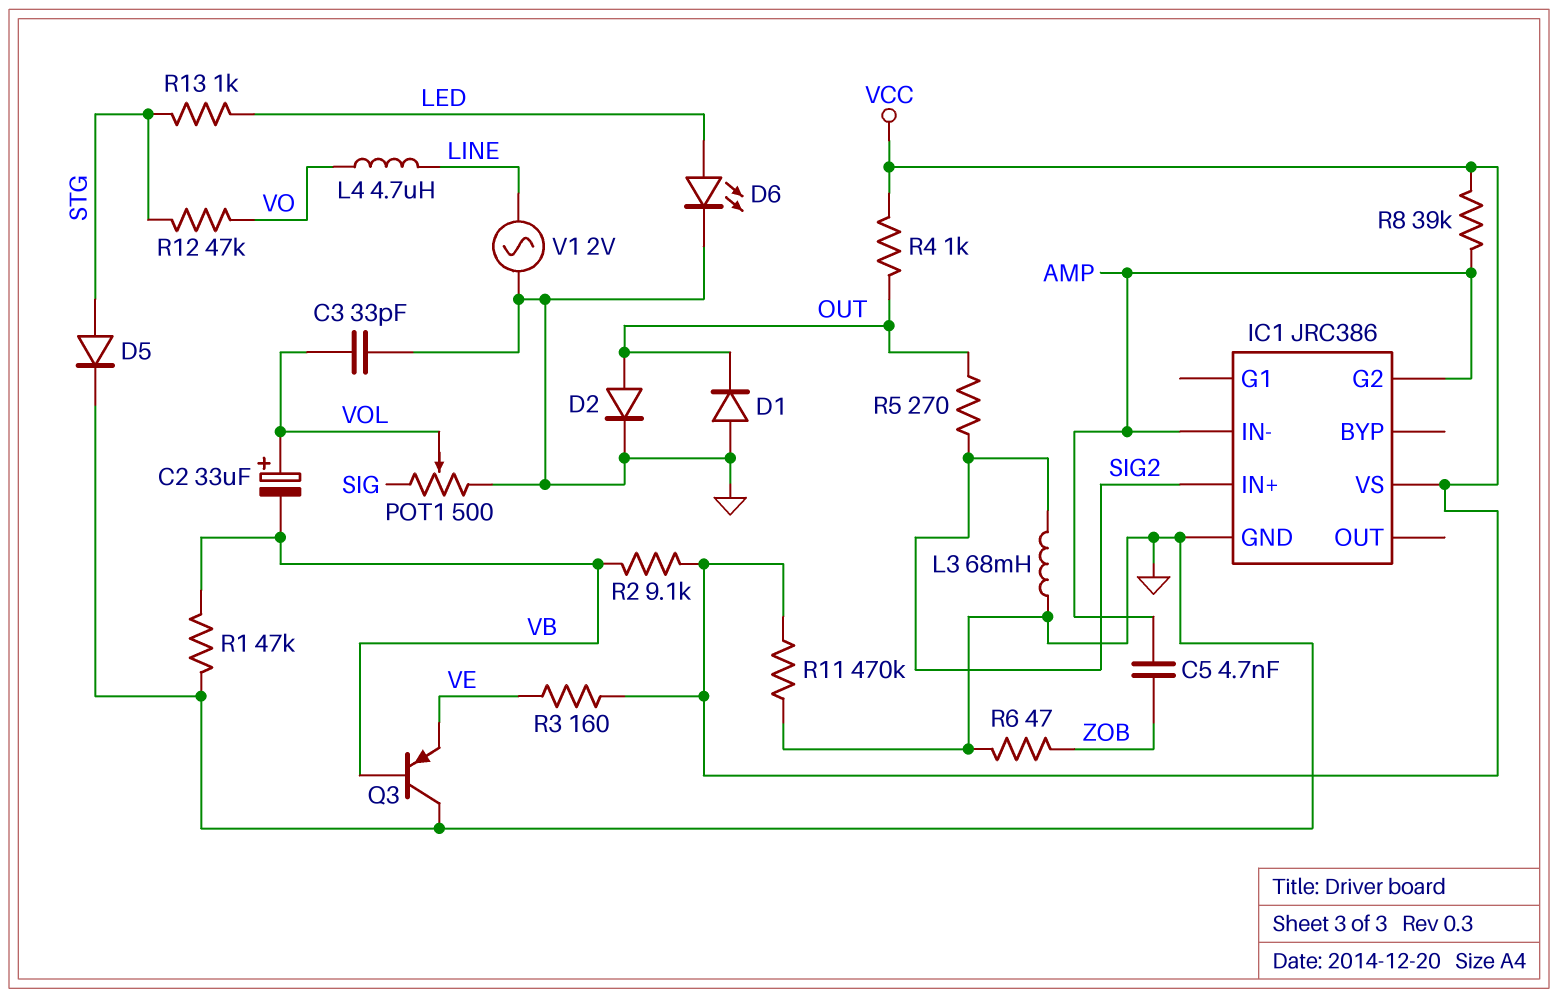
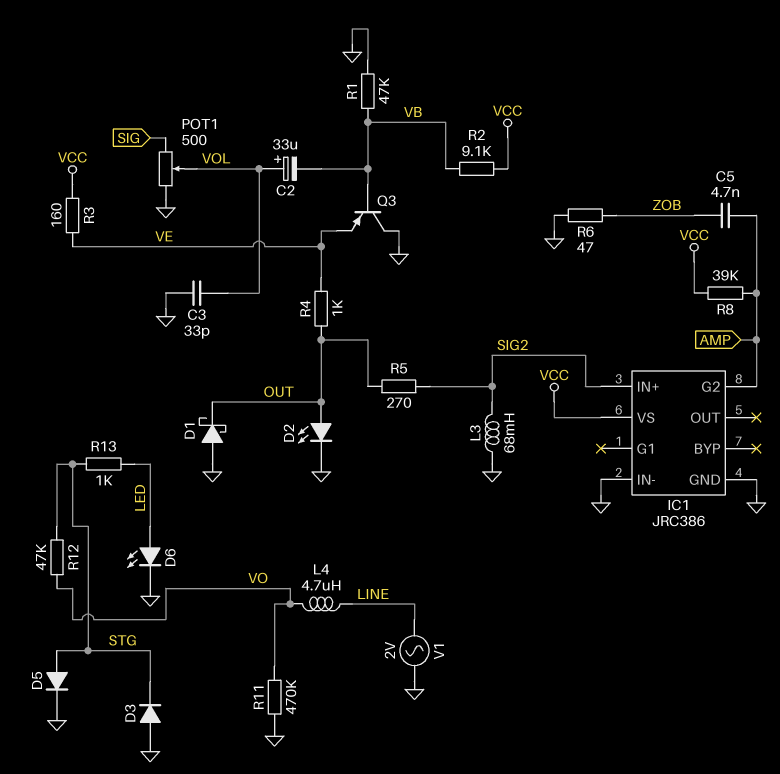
D1: diode (A GND, K OUT) -> schottky (A GND, K OUT)
D2: diode (A OUT, K GND) -> LED (A OUT, K GND)
D3: none -> diode (A GND, K STG)
IC1 pin IN-: AMP -> GND
R4: 1k (OUT, VCC) -> 1k (OUT, VE)
R11: 470k (GND, VCC) -> 470k (GND, VO)

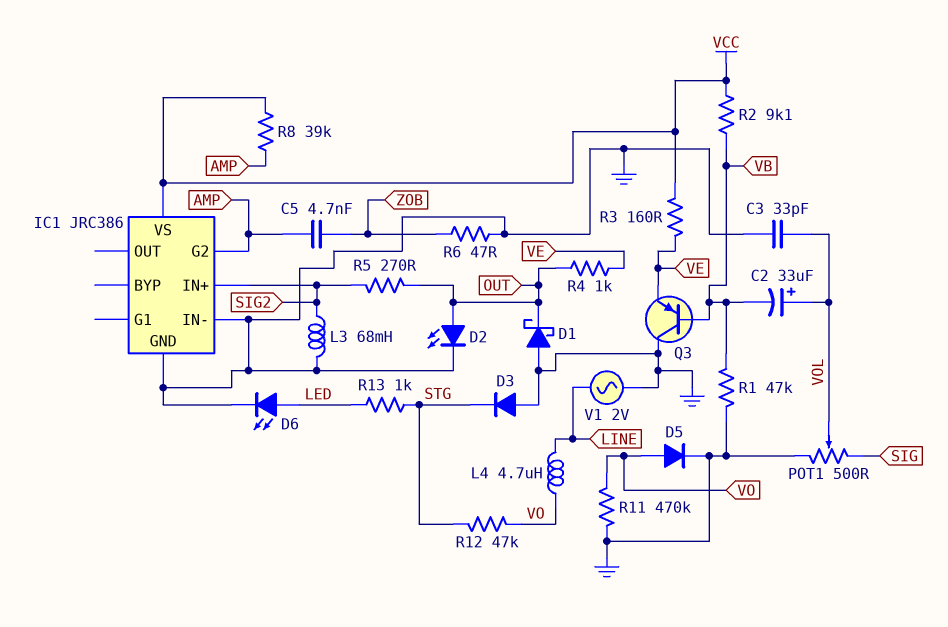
D5: diode (A STG, K GND) -> diode (A VO, K GND)

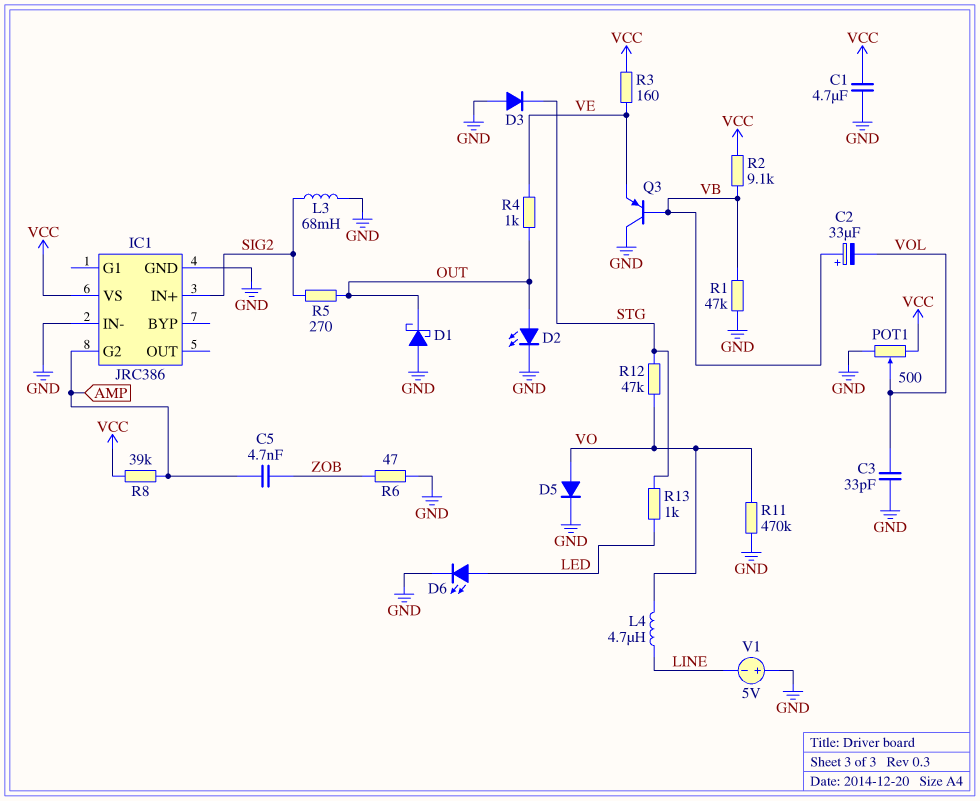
C1: none -> 4.7uF (GND, VCC)
C2: 33uF (plus VOL, minus VB) -> 33uF (plus VB, minus VOL)
POT1: 500 (GND, SIG, wiper VOL) -> 500 (GND, VCC, wiper VOL)
V1: AC 2V (GND, LINE) -> 5V (plus GND, minus LINE)

